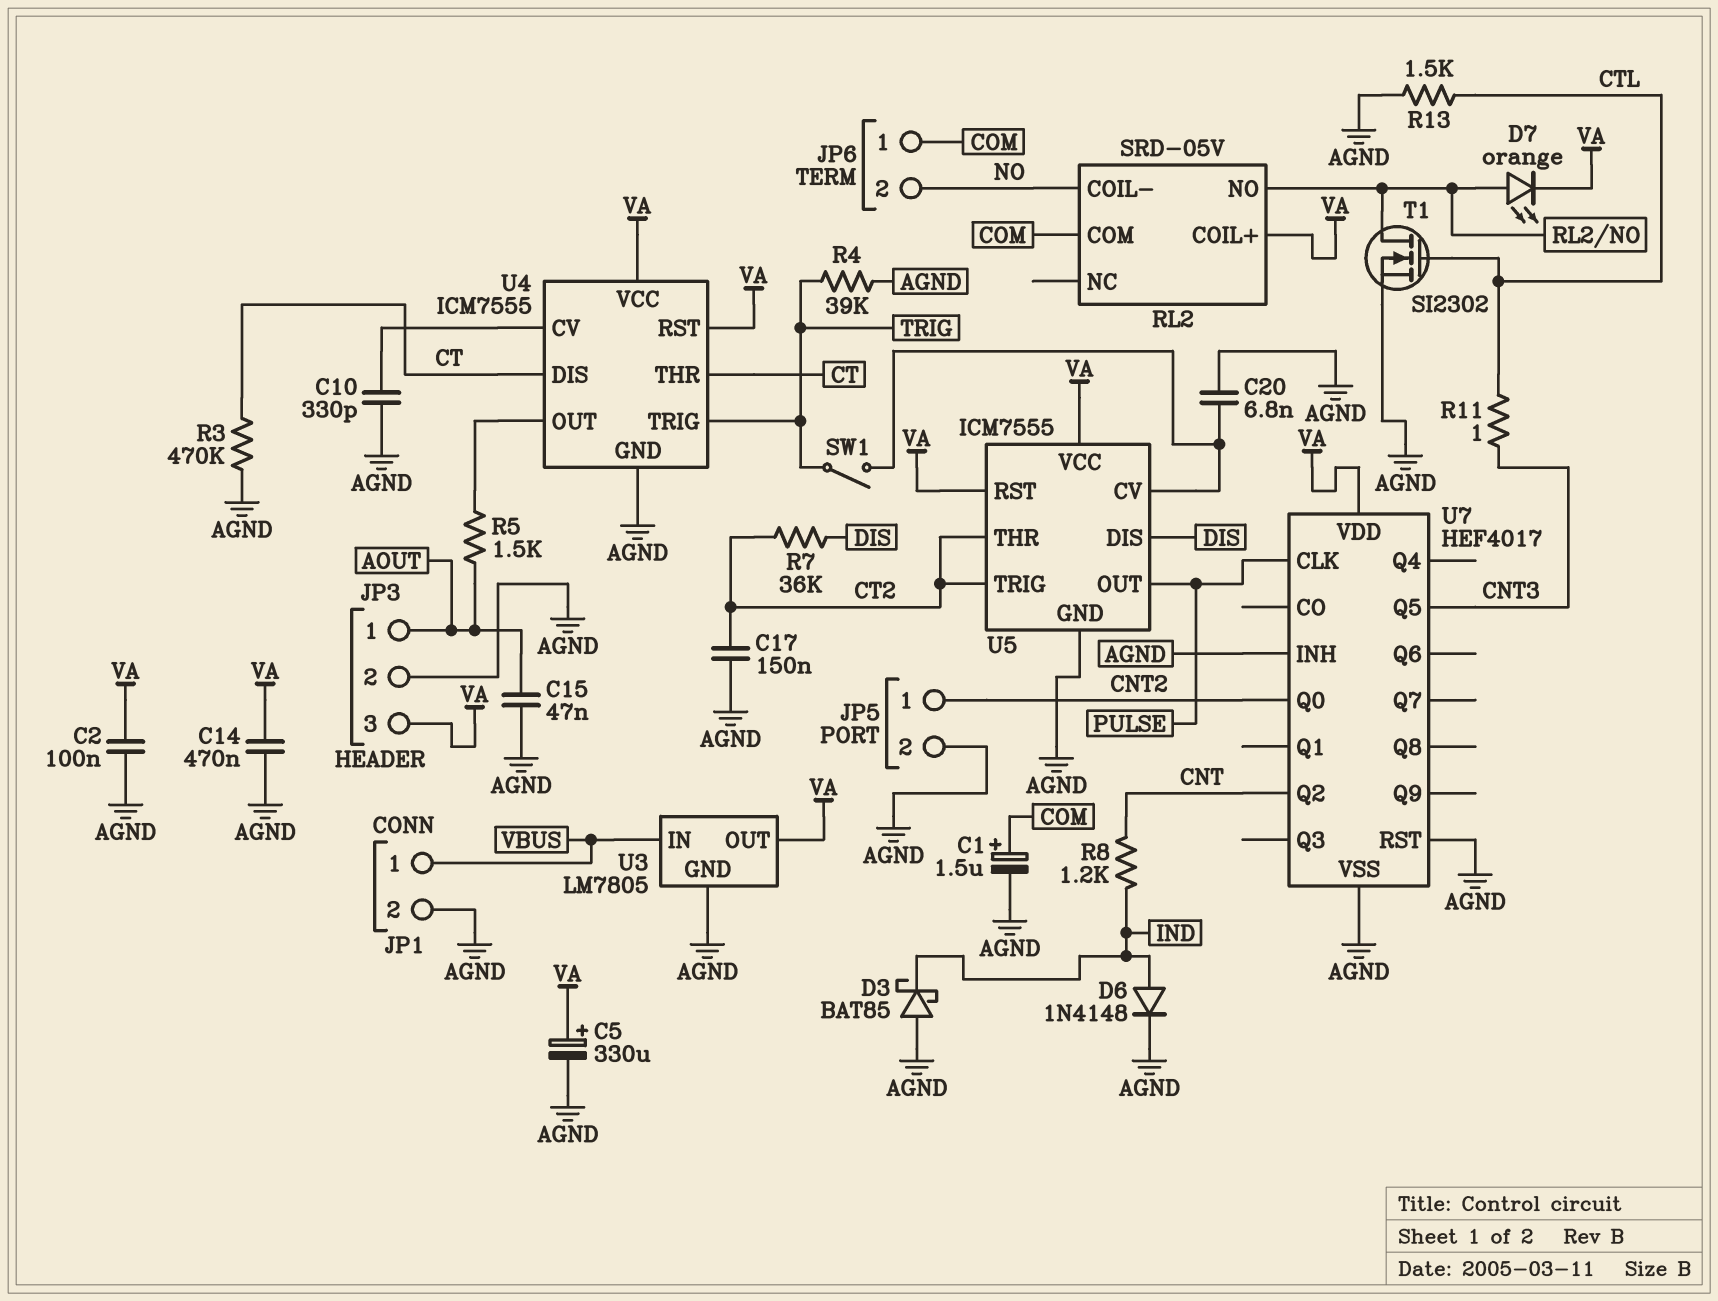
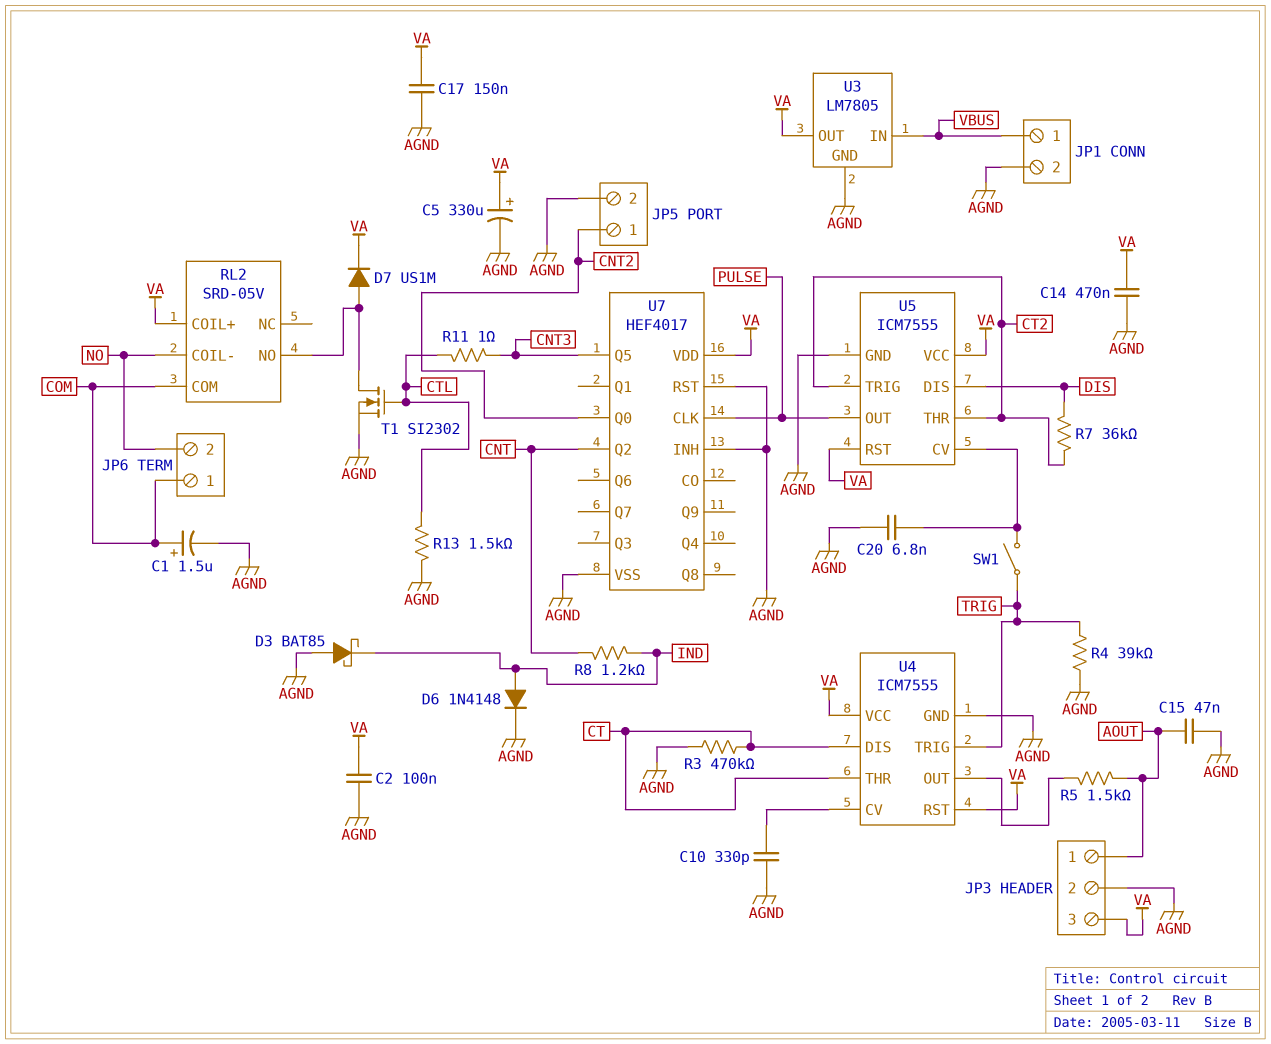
C17: 150nF (AGND, CT2) -> 150nF (AGND, VA)
D7: LED orange (A RL2/NO, K VA) -> diode US1M (A RL2/NO, K VA)

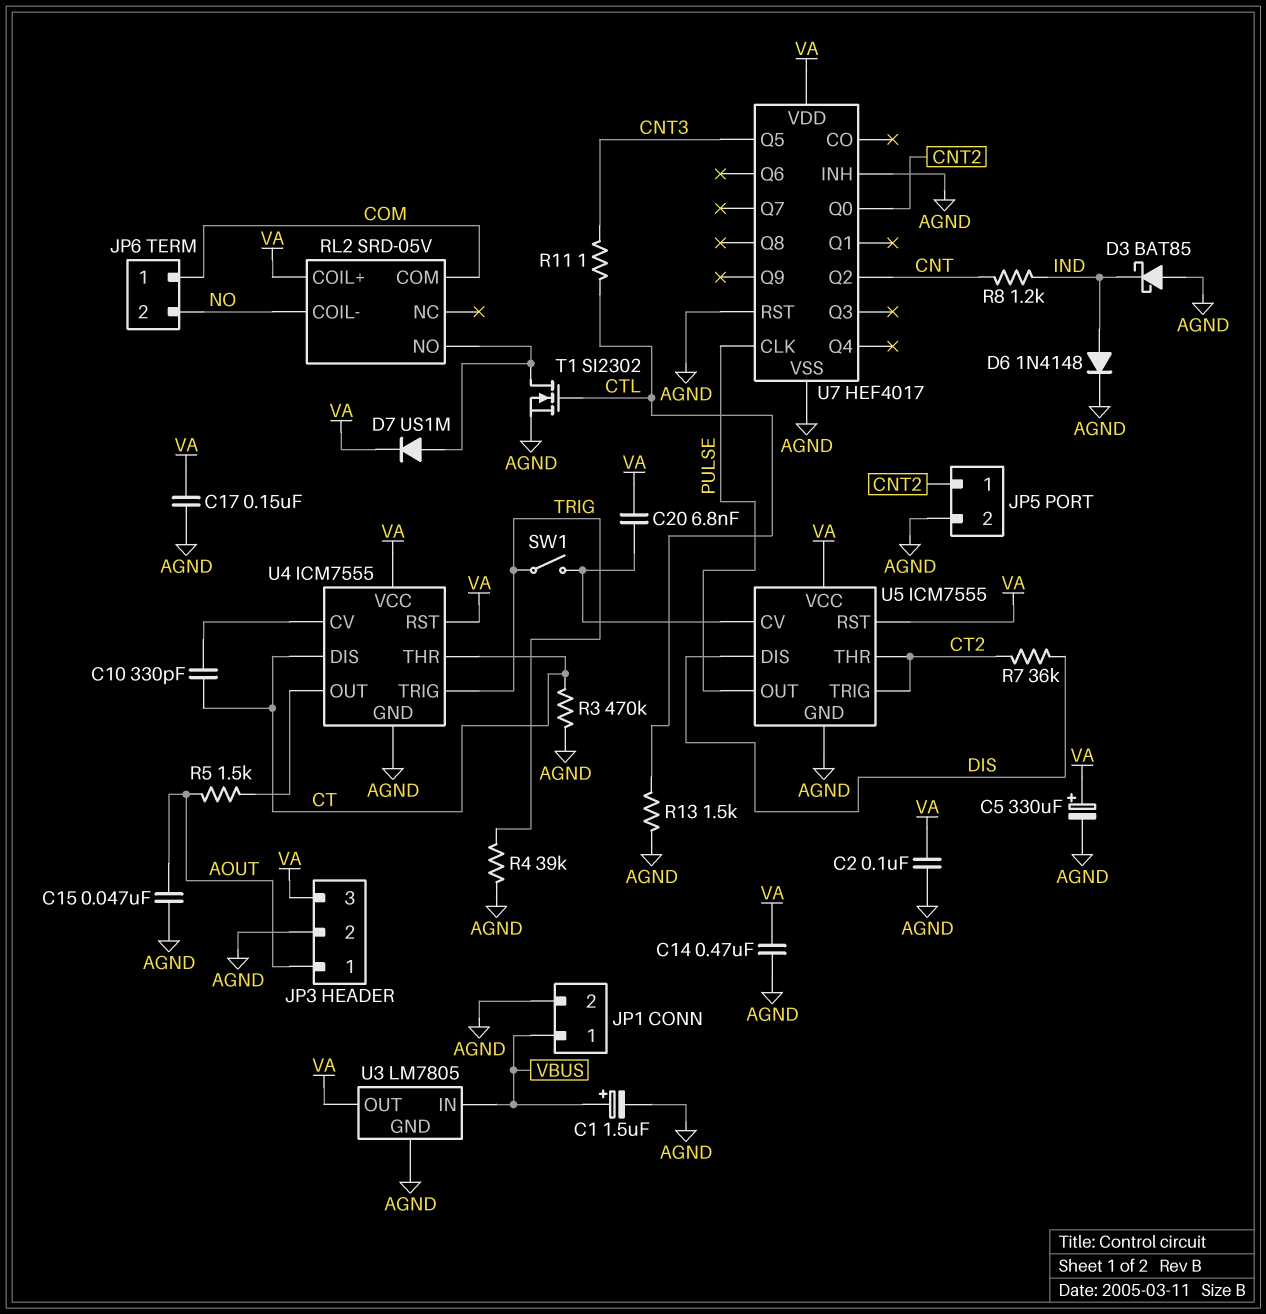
C1: 1.5uF (plus COM, minus AGND) -> 1.5uF (plus VBUS, minus AGND)
C10: 330pF (AGND, U4/CV) -> 330pF (CT, U4/CV)
C20: 6.8nF (AGND, U5/CV) -> 6.8nF (U5/CV, VA)

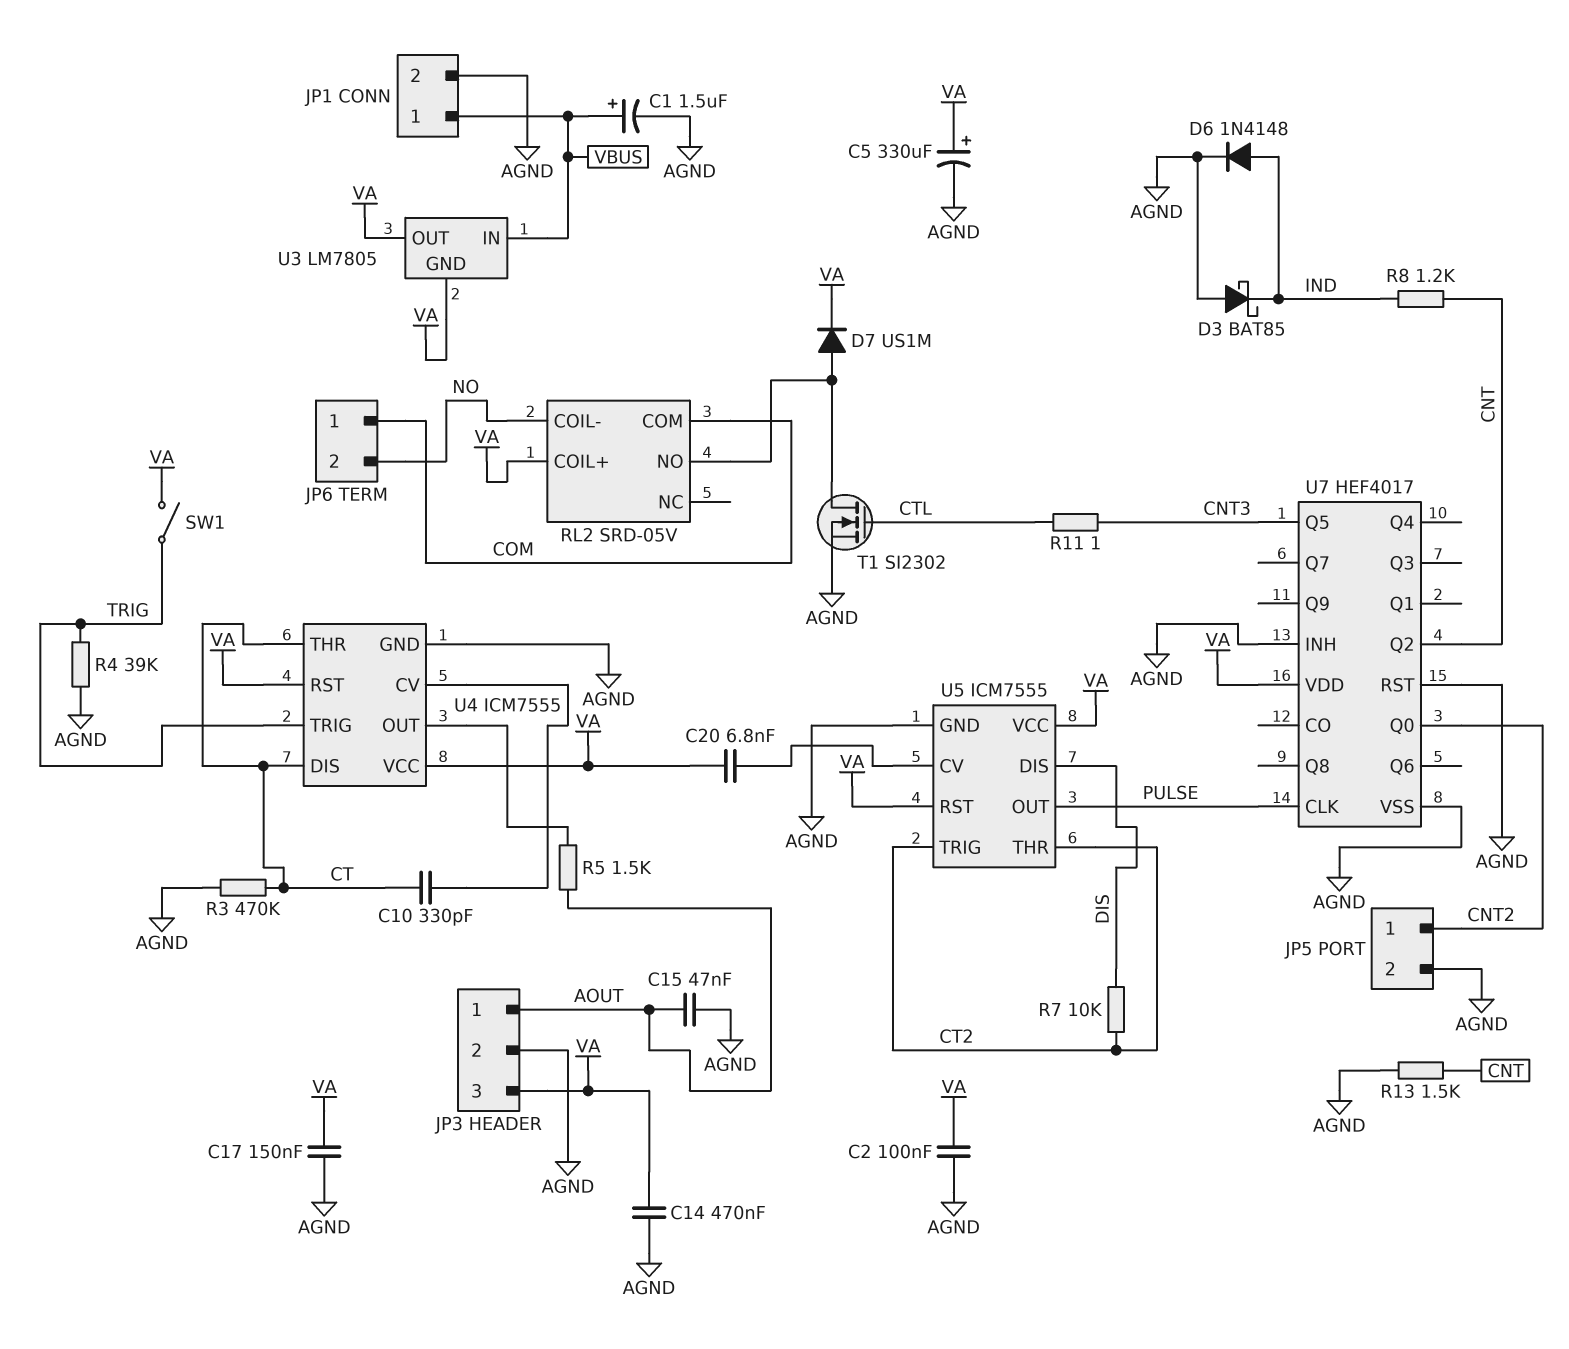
R7: 36k (CT2, DIS) -> 10k (CT2, DIS)
R13: 1.5k (AGND, CTL) -> 1.5k (AGND, CNT)
SW1: switch (TRIG, U5/CV) -> switch (TRIG, VA)
U3 pin GND: AGND -> VA

